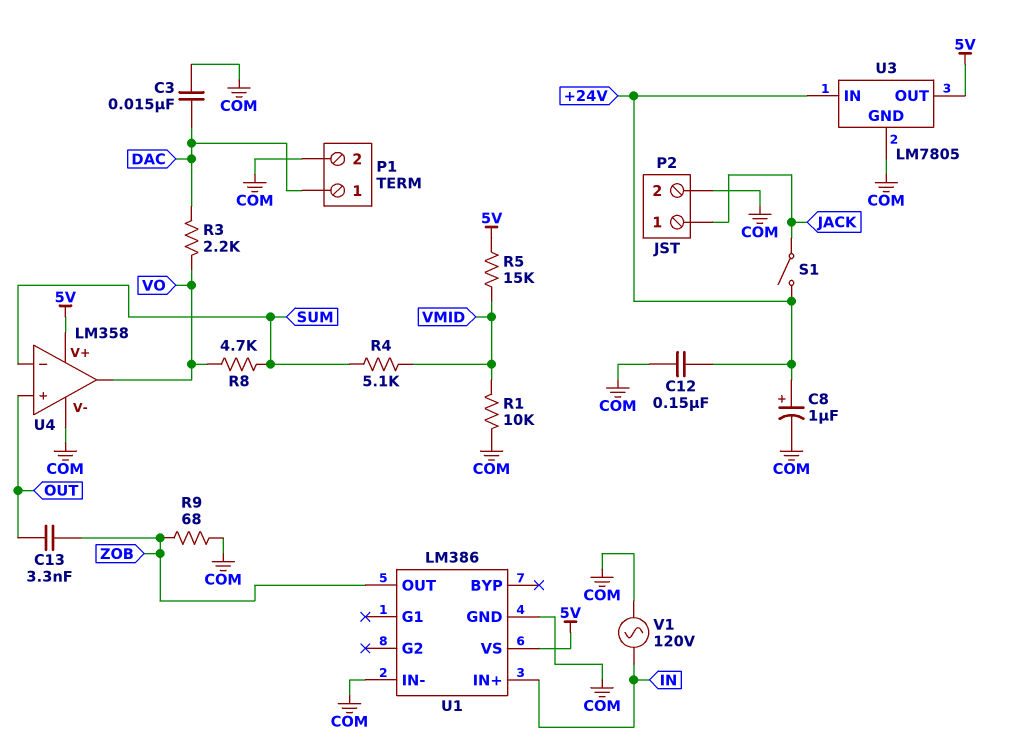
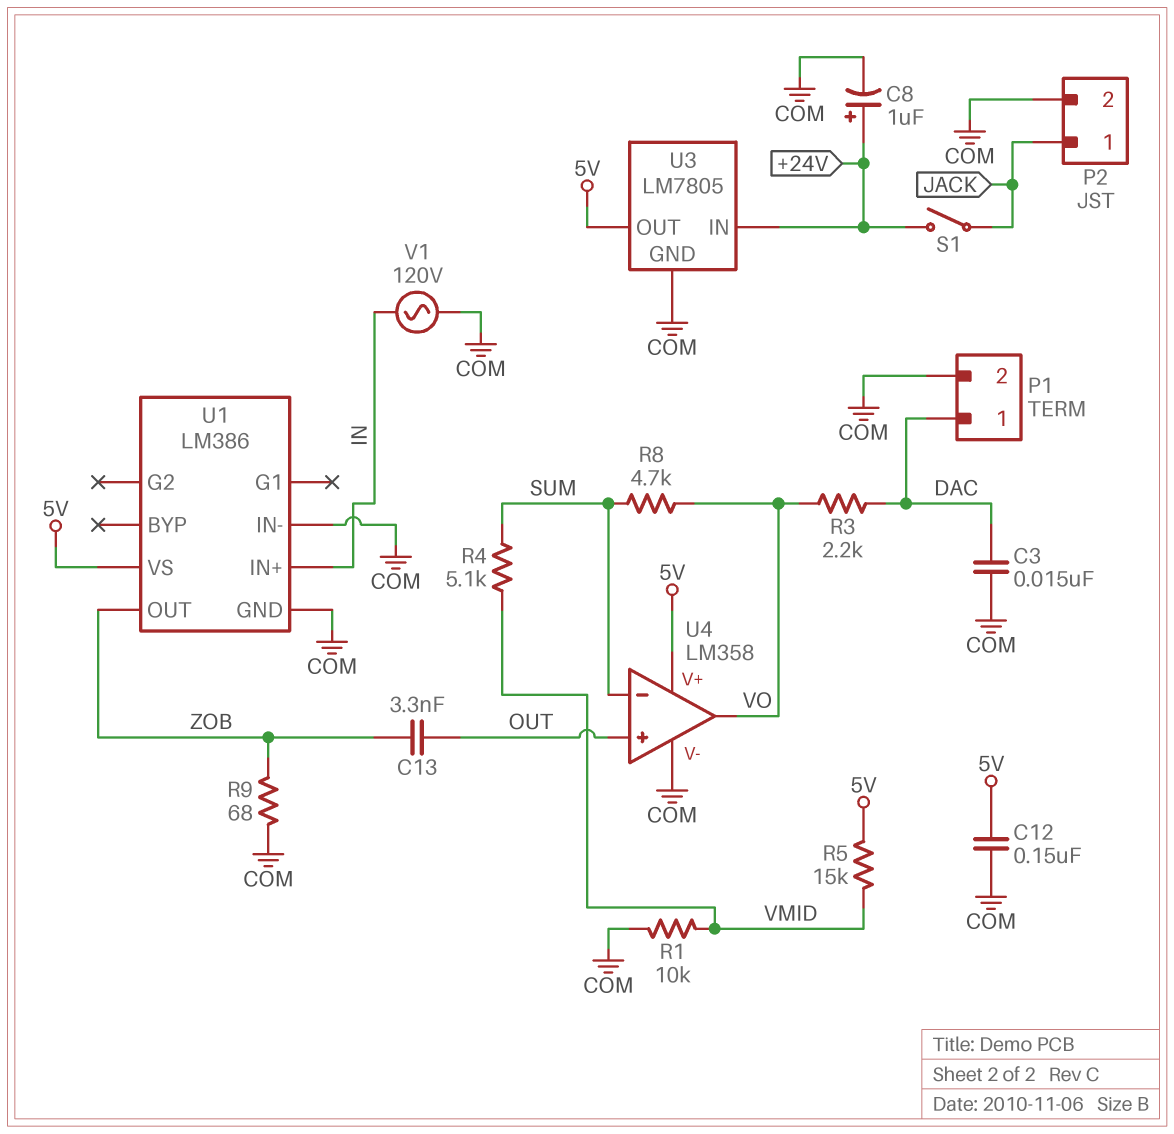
C12: 150nF (+24V, COM) -> 150nF (5V, COM)

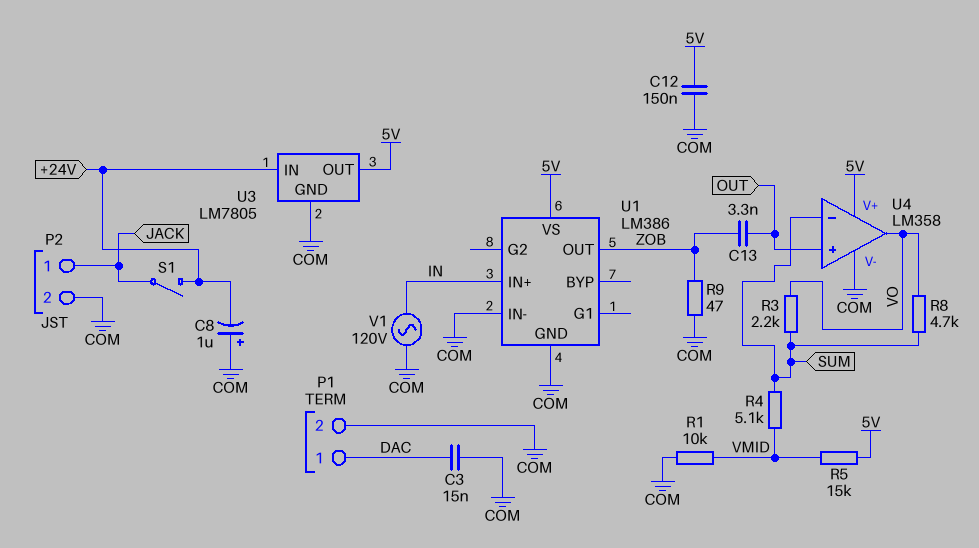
C8: 1uF (plus +24V, minus COM) -> 1uF (plus COM, minus +24V)
R3: 2.2k (DAC, VO) -> 2.2k (SUM, VO)
R9: 68 (COM, ZOB) -> 47 (COM, ZOB)

